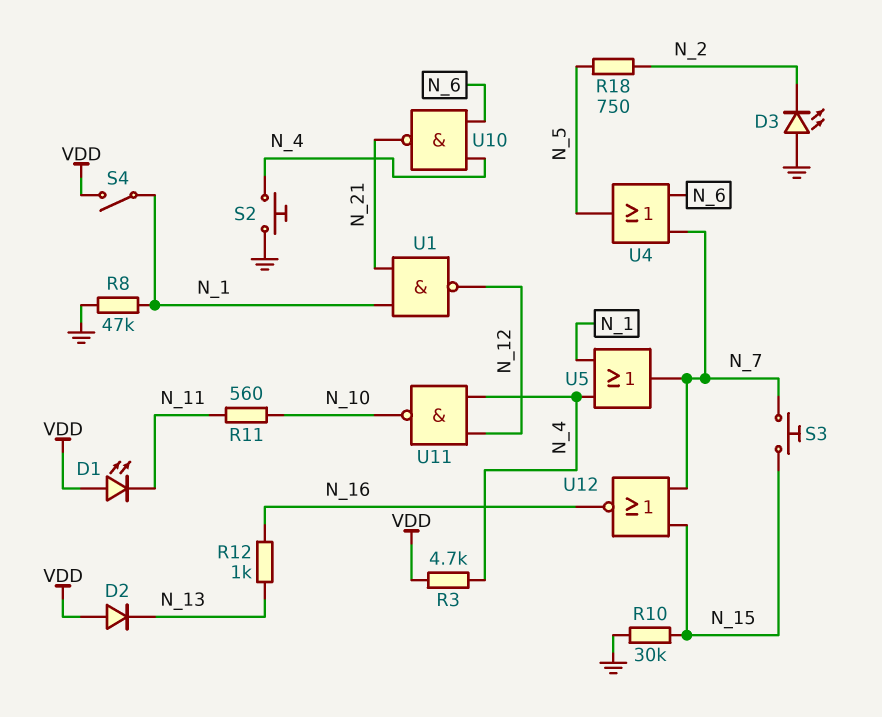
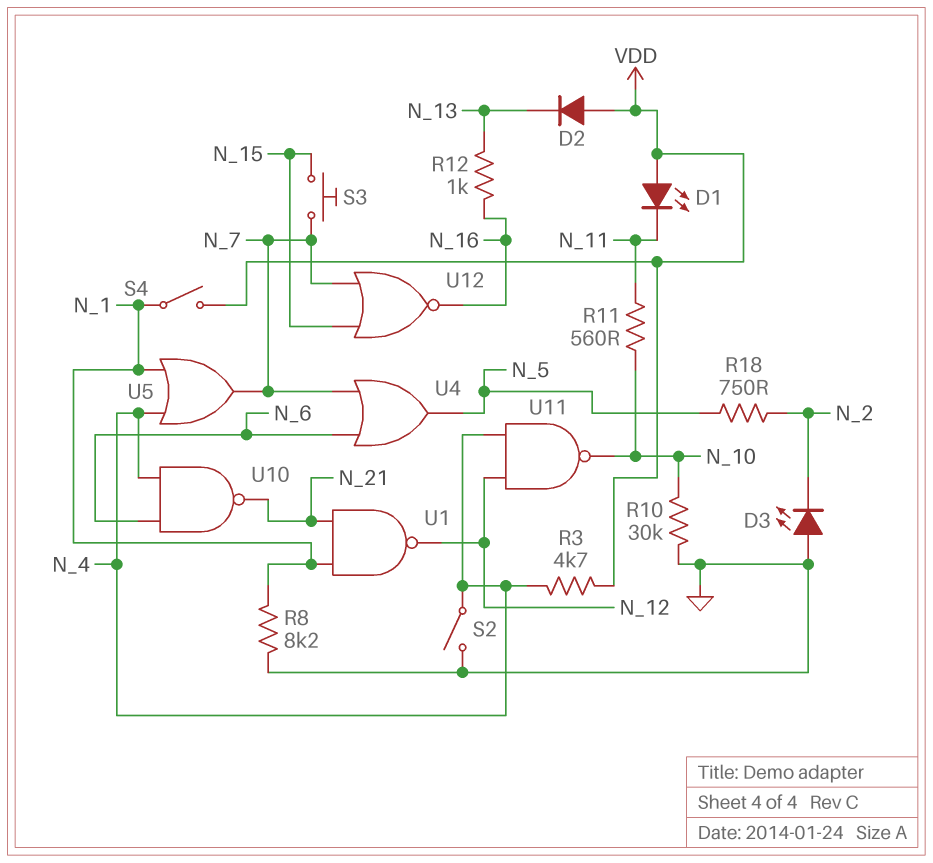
R8: 47k (GND, N_1) -> 8.2k (GND, N_1)
R10: 30k (GND, N_15) -> 30k (GND, N_10)
S2: button (GND, N_4) -> switch (GND, N_4)

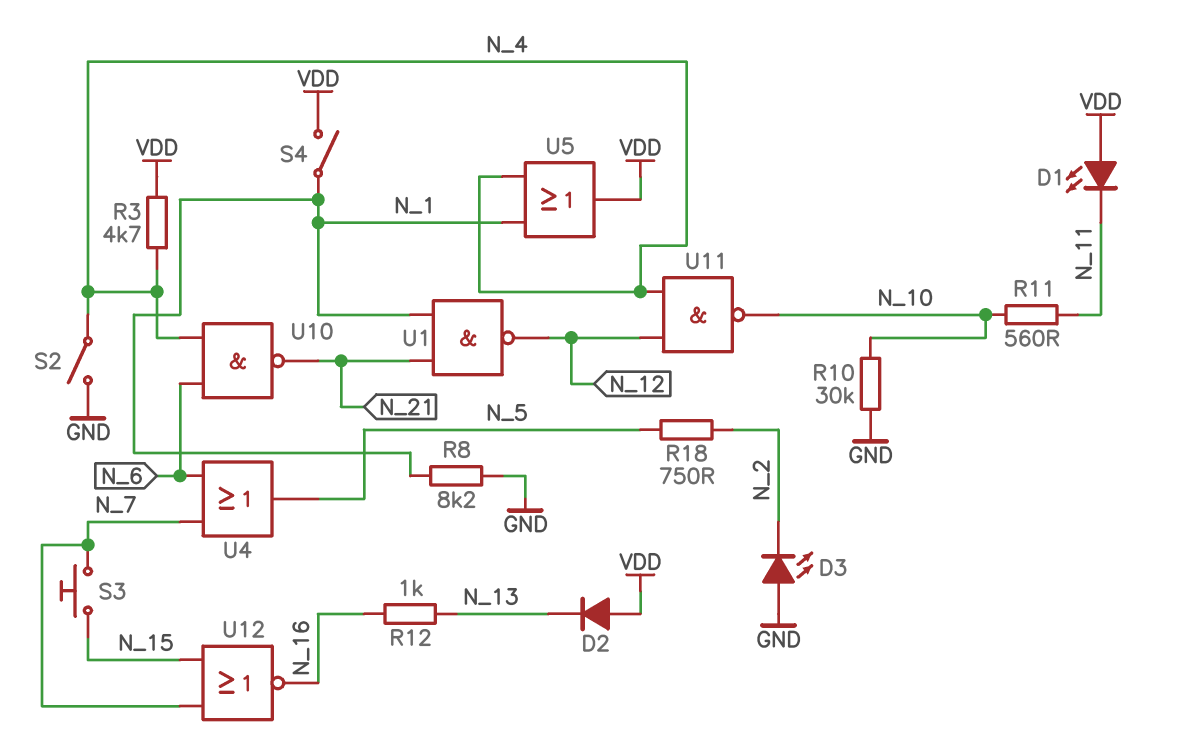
U5: OR (in N_1, in N_4, out N_7) -> OR (in N_1, in N_4, out VDD)

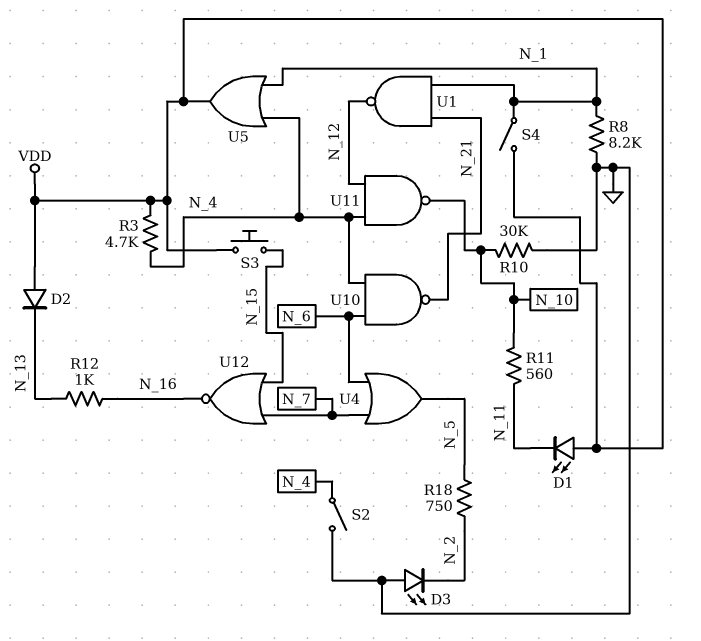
S3: button (N_7, N_15) -> button (N_15, VDD)

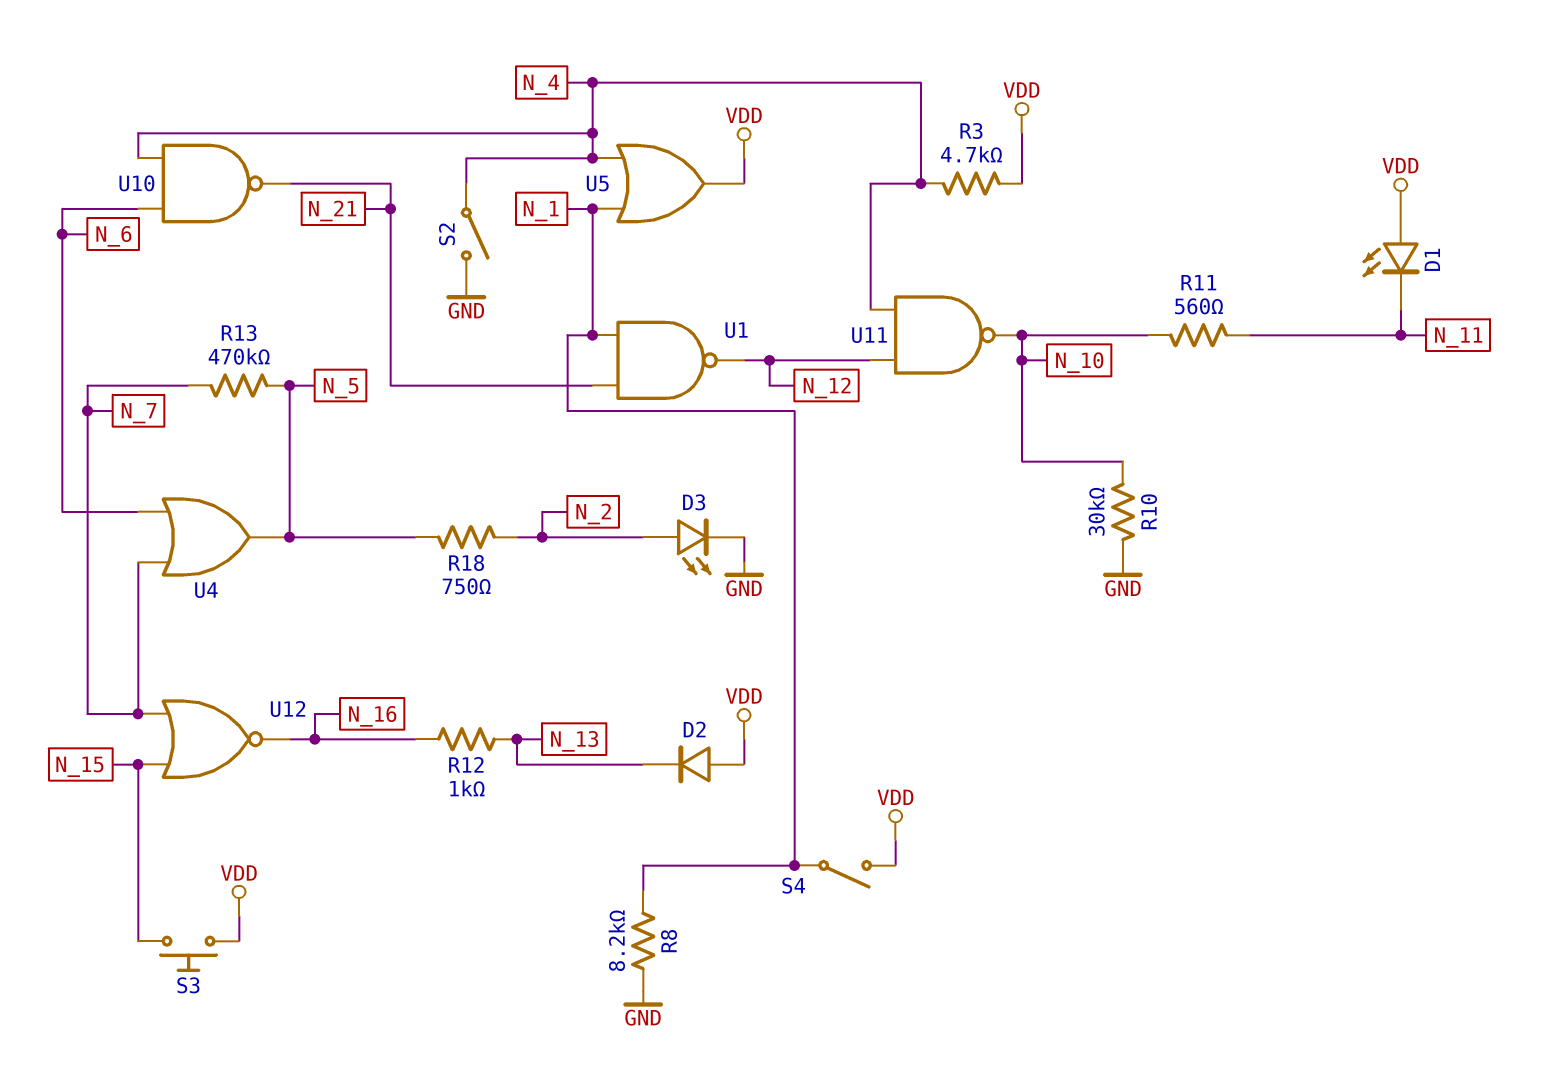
D3: LED (A GND, K N_2) -> LED (A N_2, K GND)
R13: none -> 470k (N_5, N_7)

